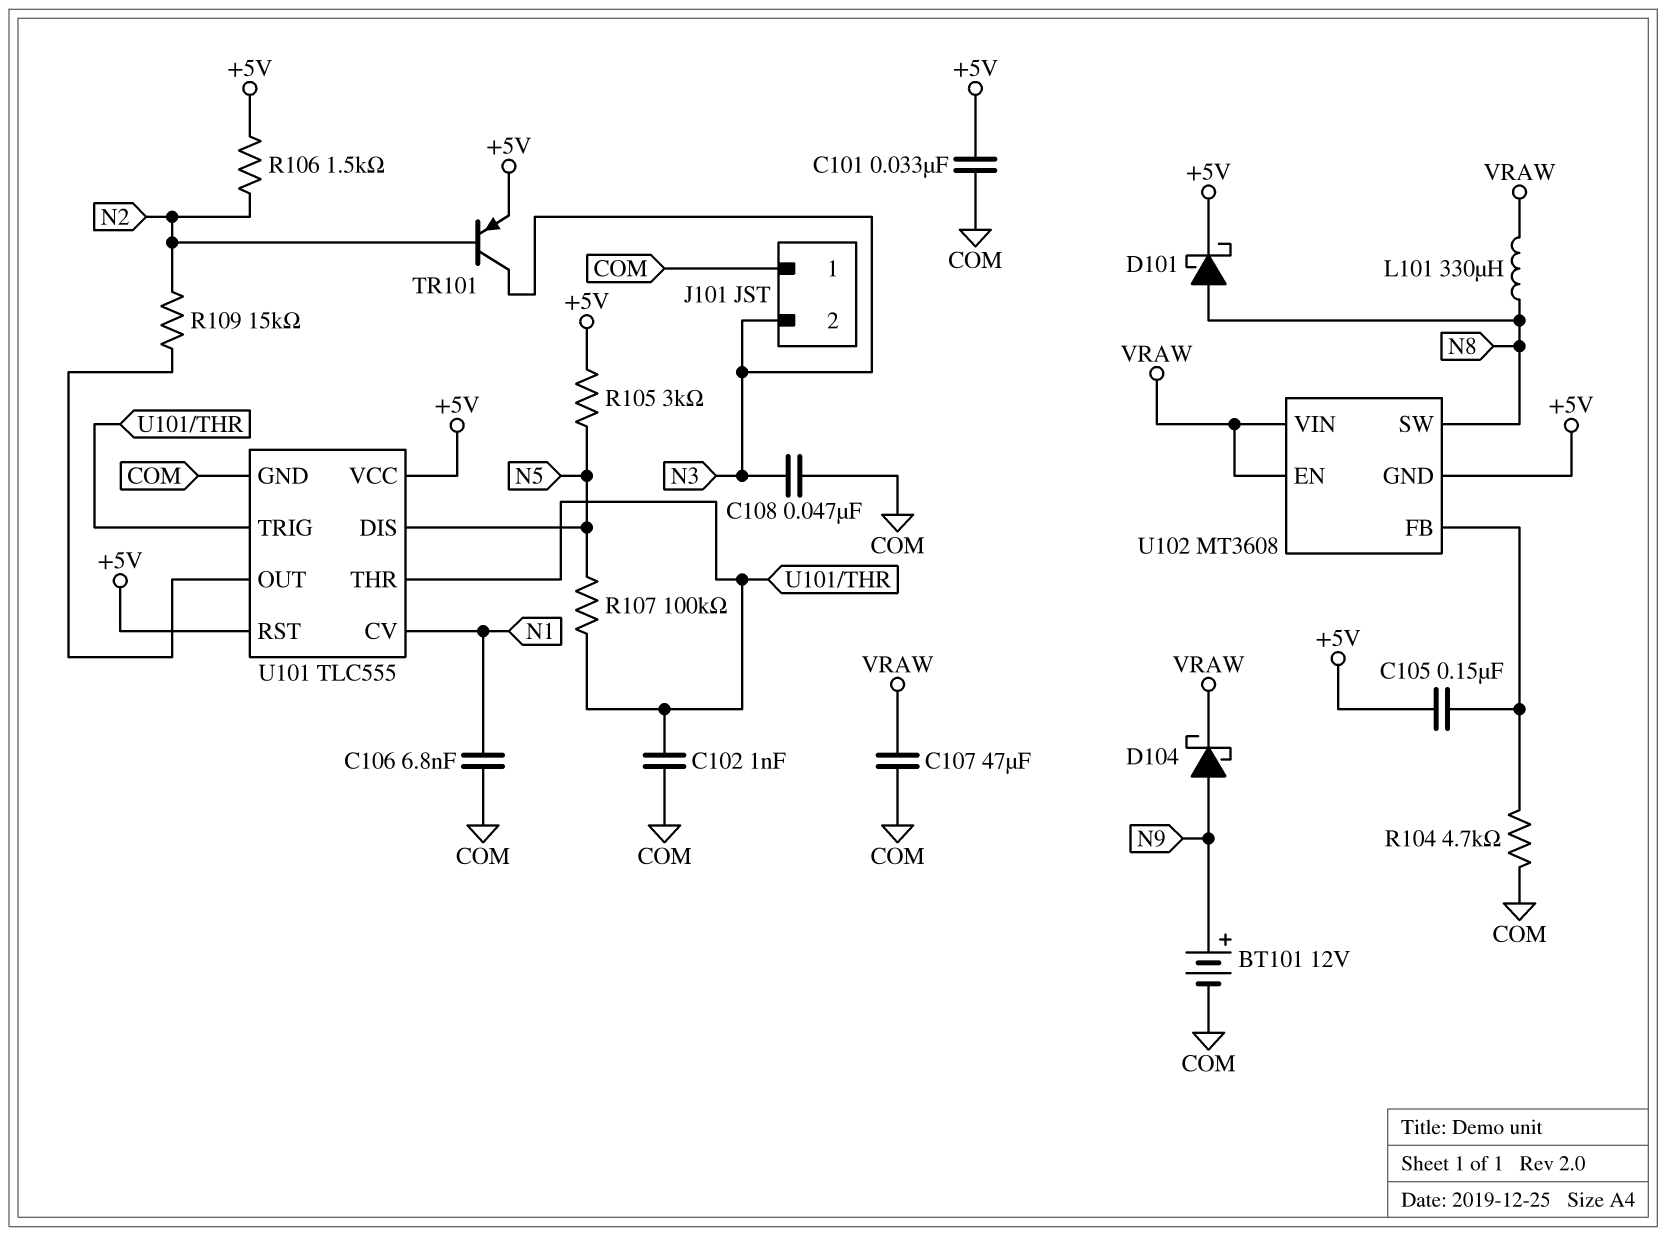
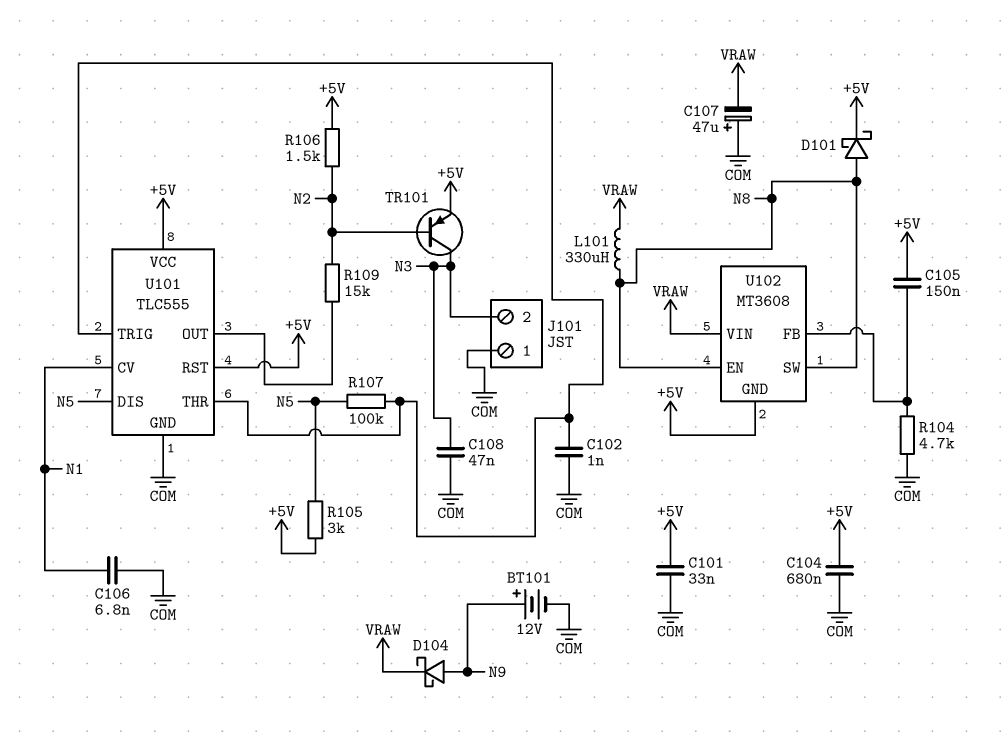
C104: none -> 680nF (+5V, COM)
C107: 47uF (COM, VRAW) -> 47uF (plus COM, minus VRAW)
U102 pin EN: VRAW -> N8

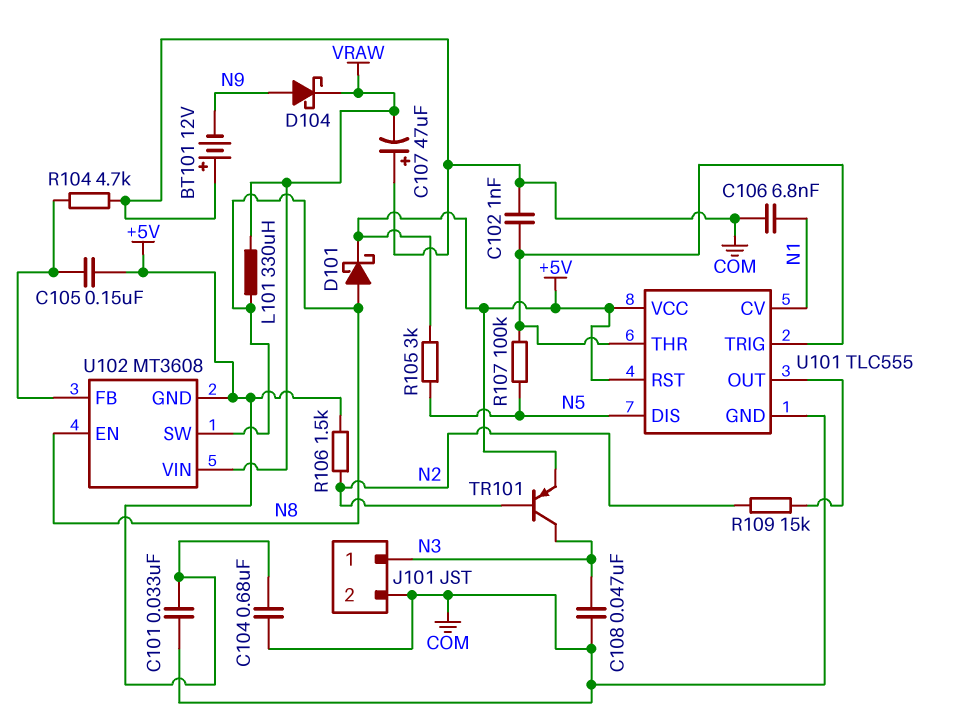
BT101: 12V (plus N9, minus COM) -> 12V (plus COM, minus N9)
J101 pin 1: COM -> N3
J101 pin 2: N3 -> COM

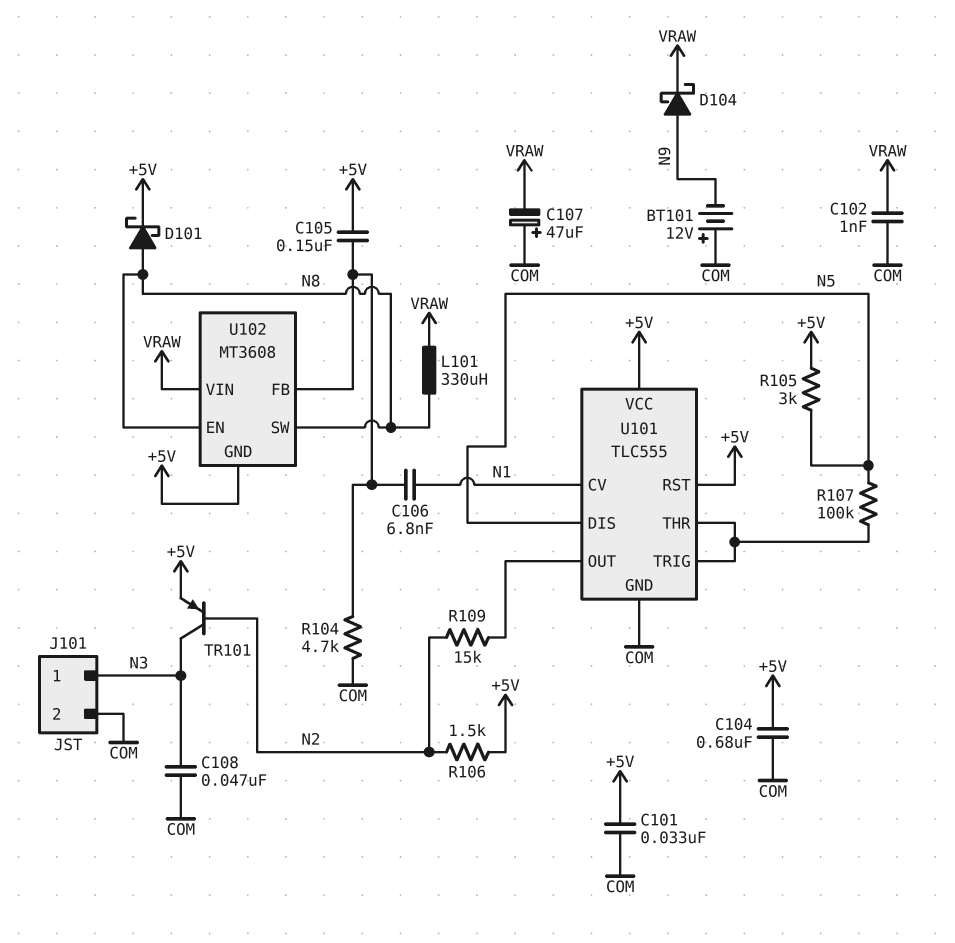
C102: 1nF (COM, U101/THR) -> 1nF (COM, VRAW)
C106: 6.8nF (COM, N1) -> 6.8nF (N1, U102/FB)

